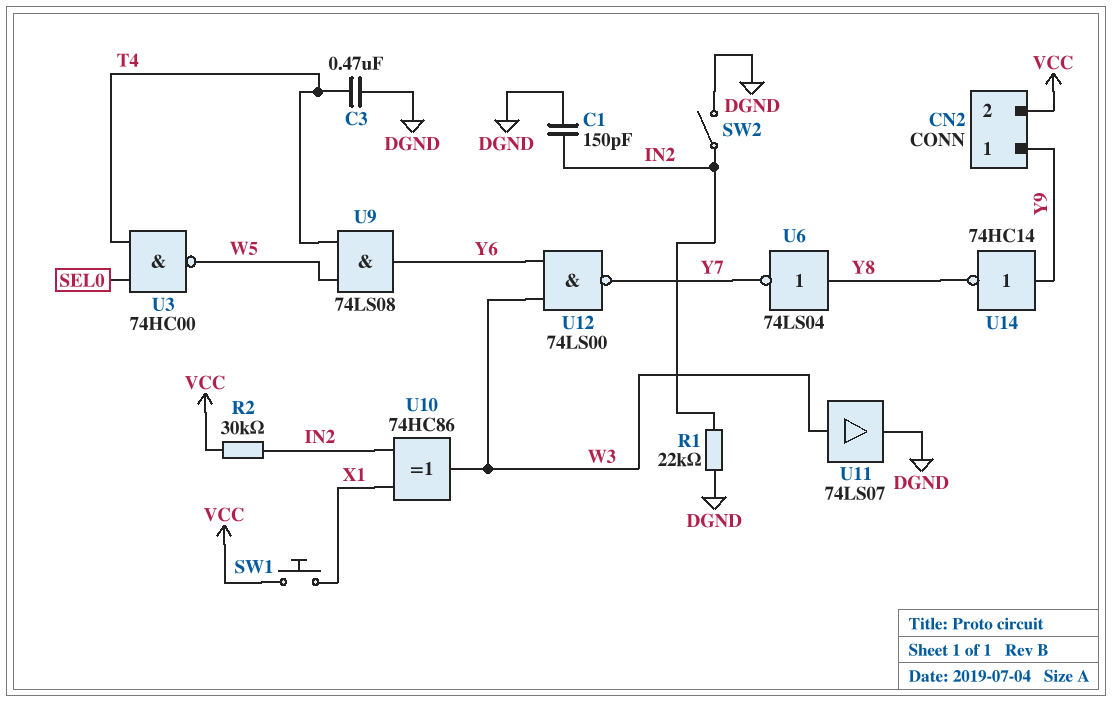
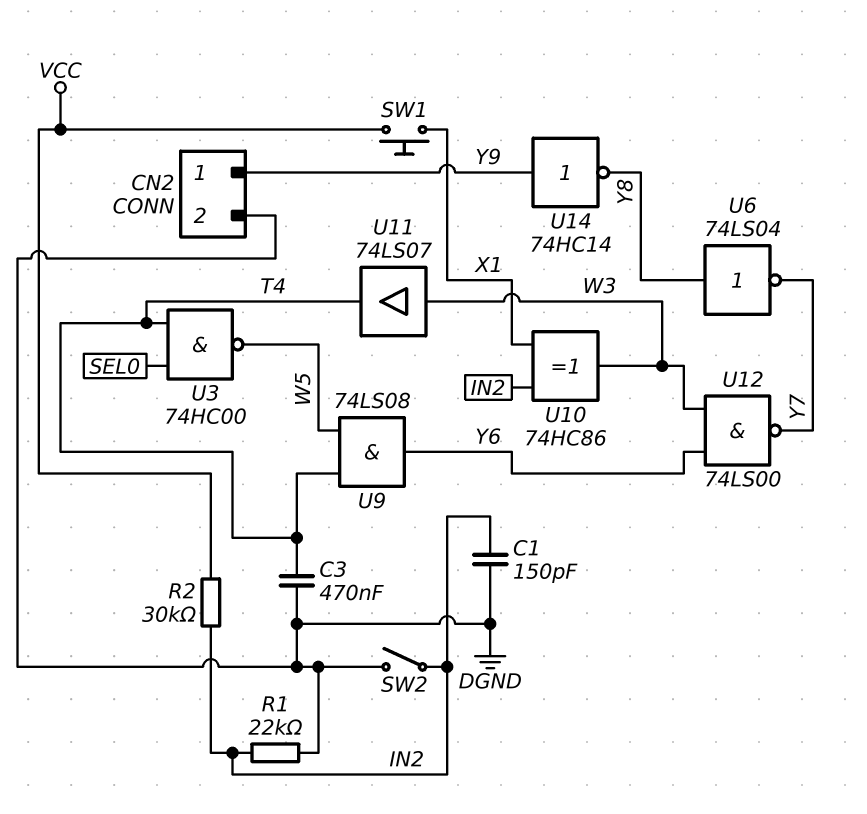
CN2 pin 2: VCC -> DGND
U11: buffer 74LS07 (in W3, out DGND) -> buffer 74LS07 (in W3, out T4)

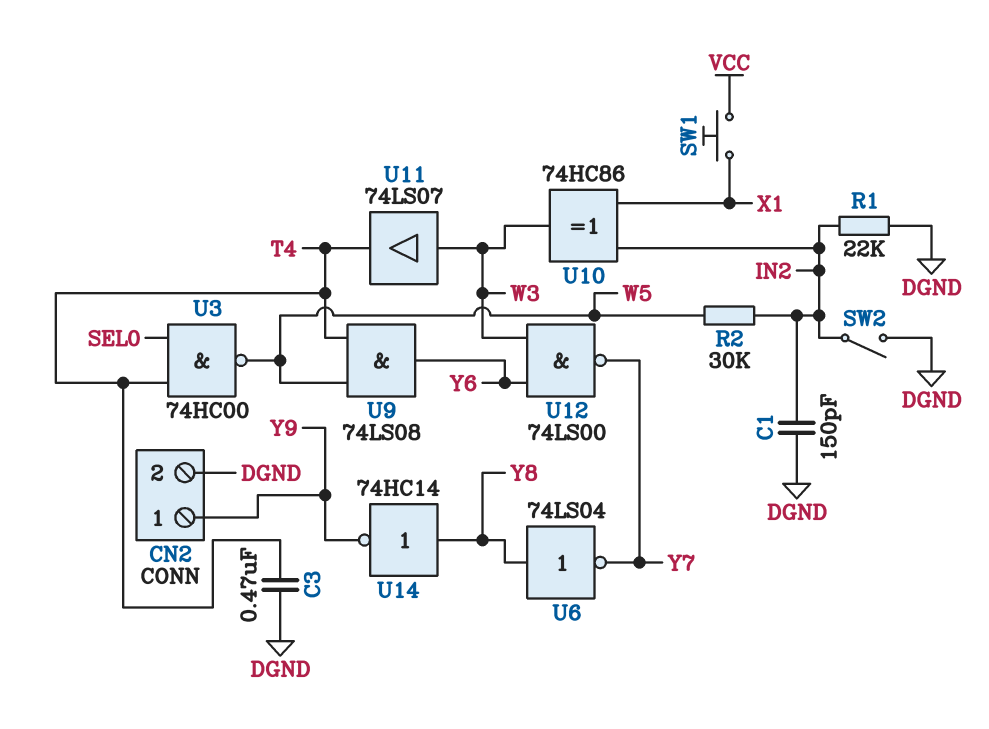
R2: 30k (IN2, VCC) -> 30k (IN2, W5)
U14: NOT 74HC14 (in Y9, out Y8) -> NOT 74HC14 (in Y8, out Y9)

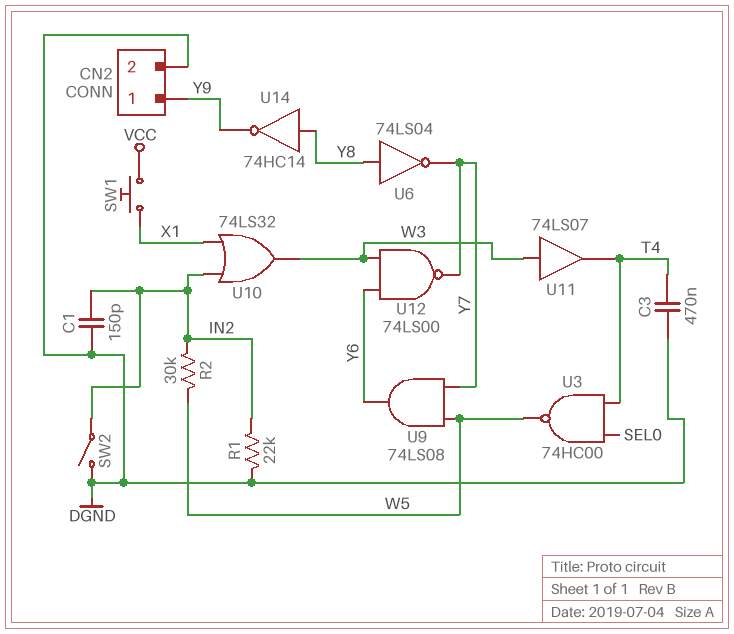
U9: AND 74LS08 (in T4, in W5, out Y6) -> AND 74LS08 (in W5, in Y7, out Y6)
U10: XOR 74HC86 (in IN2, in X1, out W3) -> OR 74LS32 (in IN2, in X1, out W3)

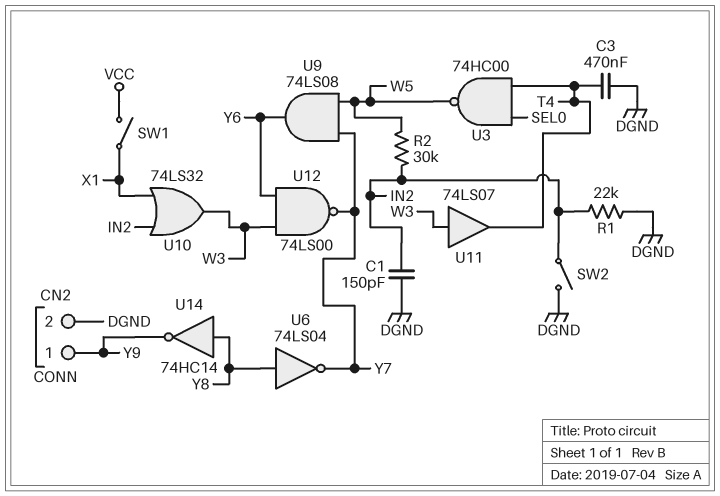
SW1: button (VCC, X1) -> switch (VCC, X1)

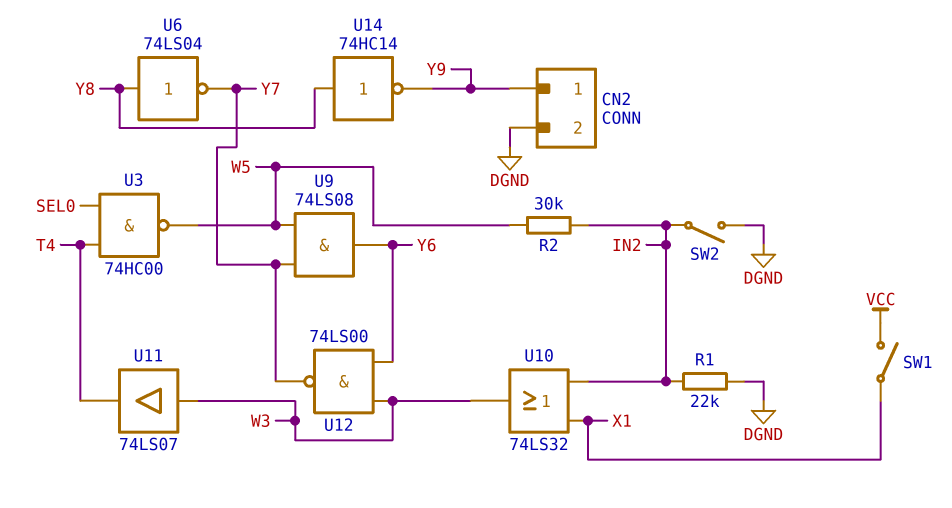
C1: 150pF (DGND, IN2) -> none
C3: 470nF (DGND, T4) -> none

